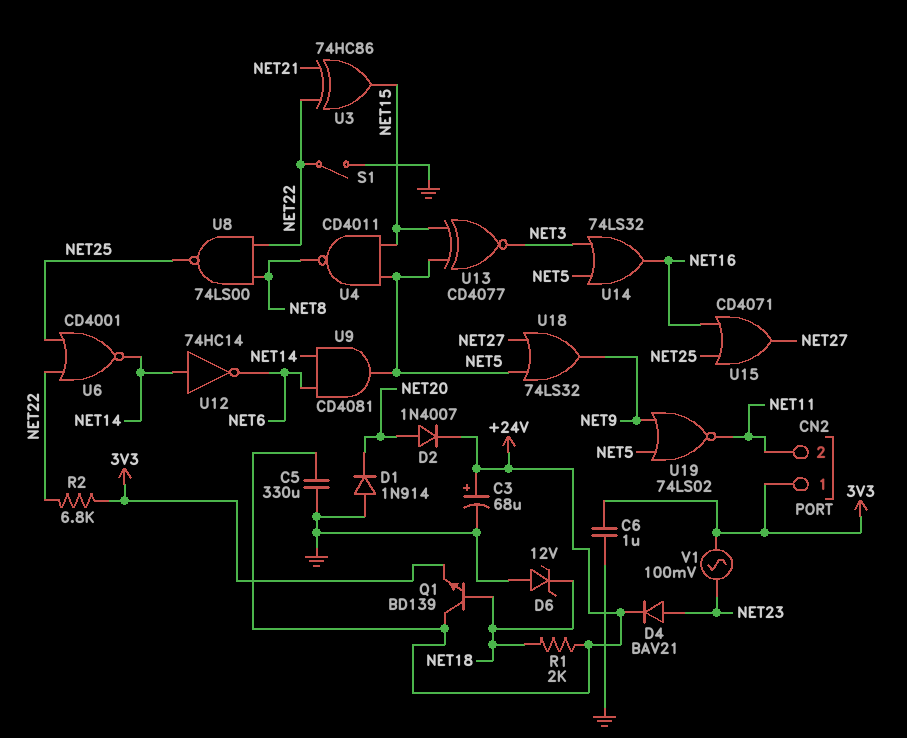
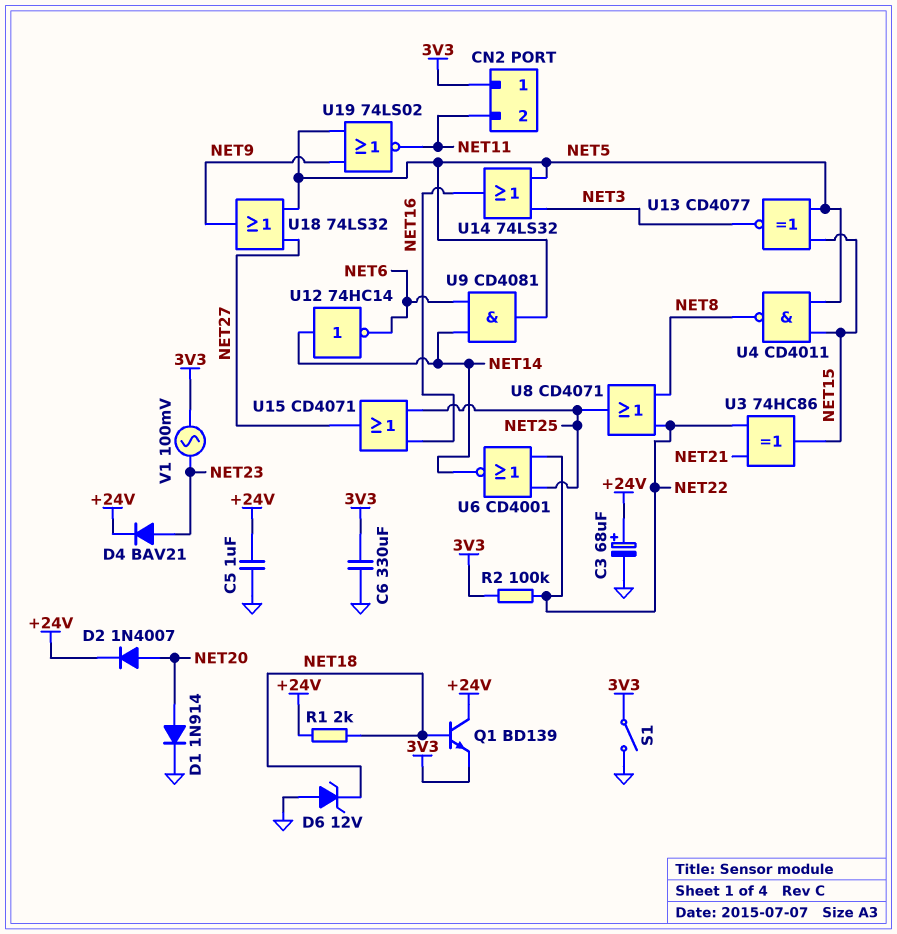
C5: 330uF (+24V, GND) -> 1uF (+24V, GND)
C6: 1uF (3V3, GND) -> 330uF (3V3, GND)
D1: diode 1N914 (A GND, K NET20) -> diode 1N914 (A NET20, K GND)
R2: 6.8k (3V3, NET22) -> 100k (3V3, NET22)
S1: switch (GND, NET22) -> switch (3V3, GND)
U8: NAND 74LS00 (in NET8, in NET22, out NET25) -> OR CD4071 (in NET8, in NET22, out NET25)

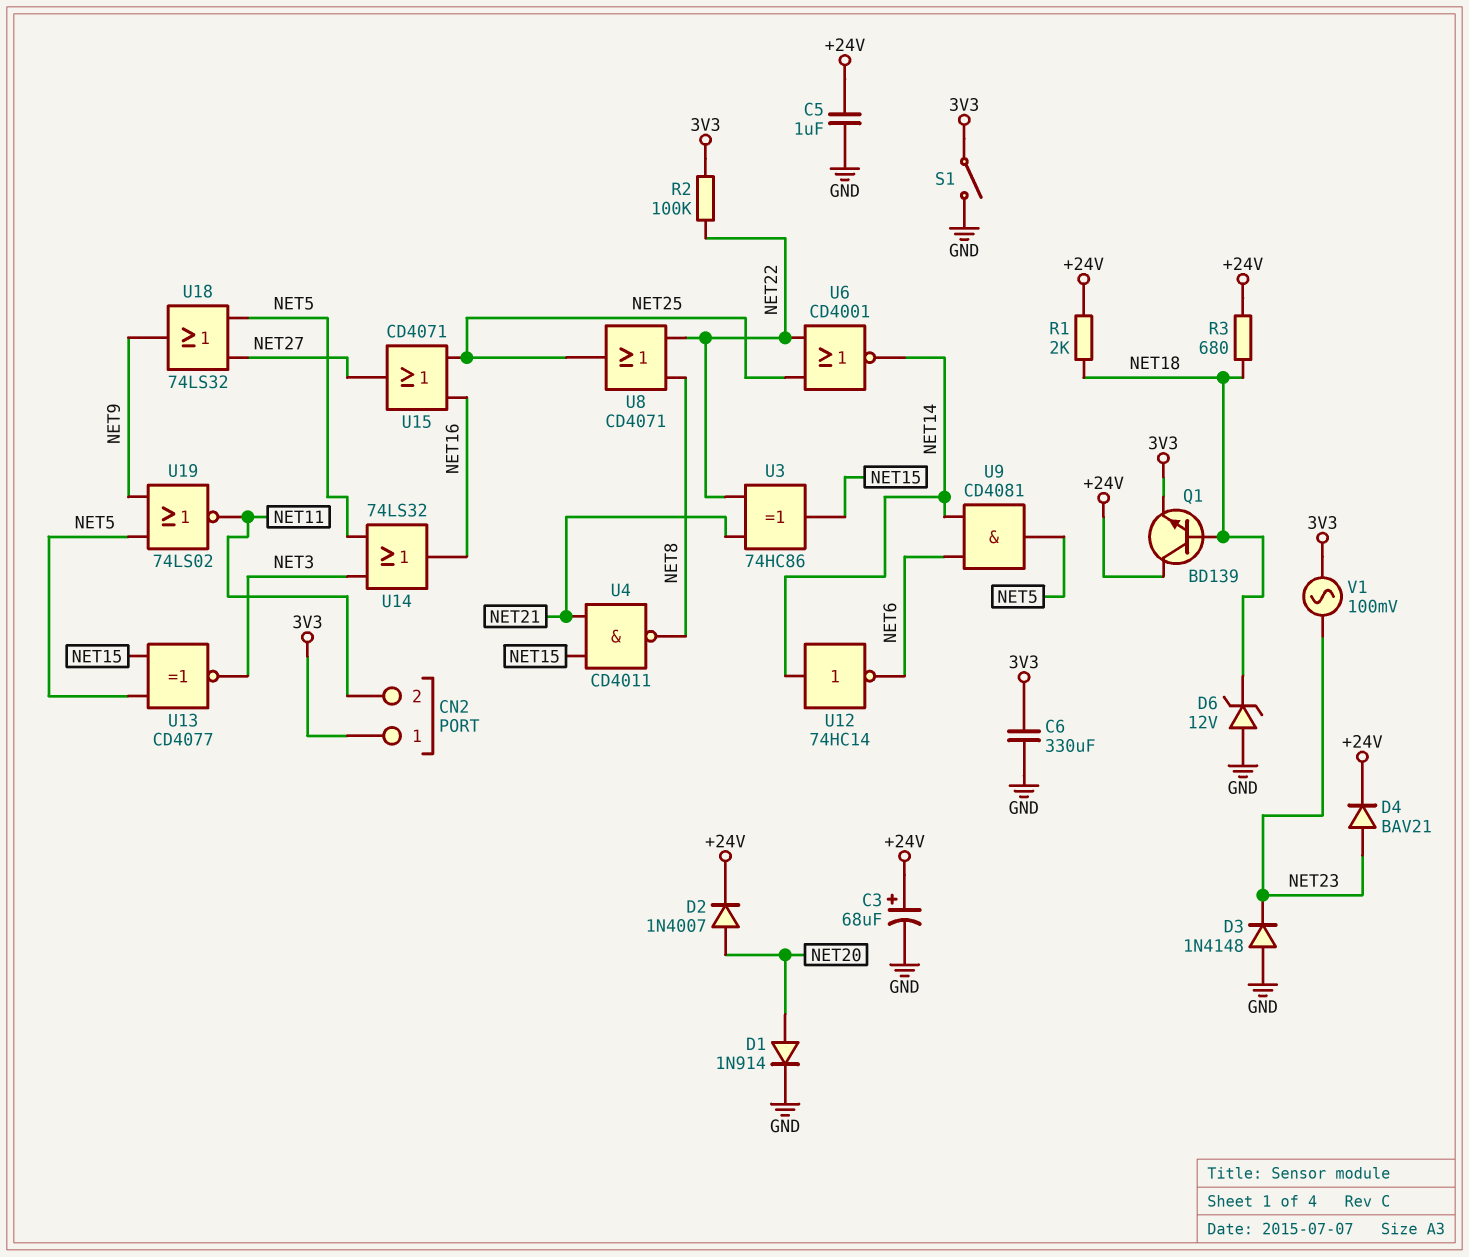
D3: none -> diode 1N4148 (A GND, K NET23)
R3: none -> 680 (+24V, NET18)
U4: NAND CD4011 (in NET5, in NET15, out NET8) -> NAND CD4011 (in NET15, in NET21, out NET8)

